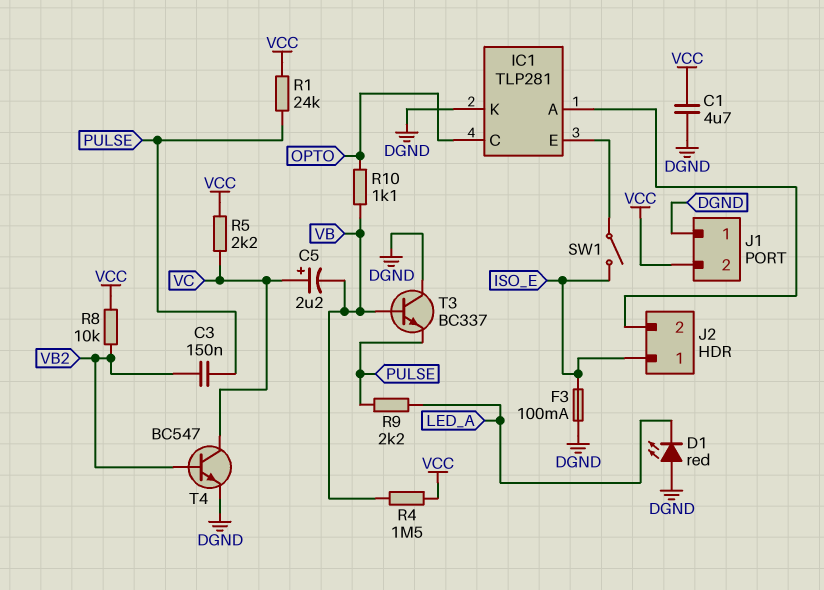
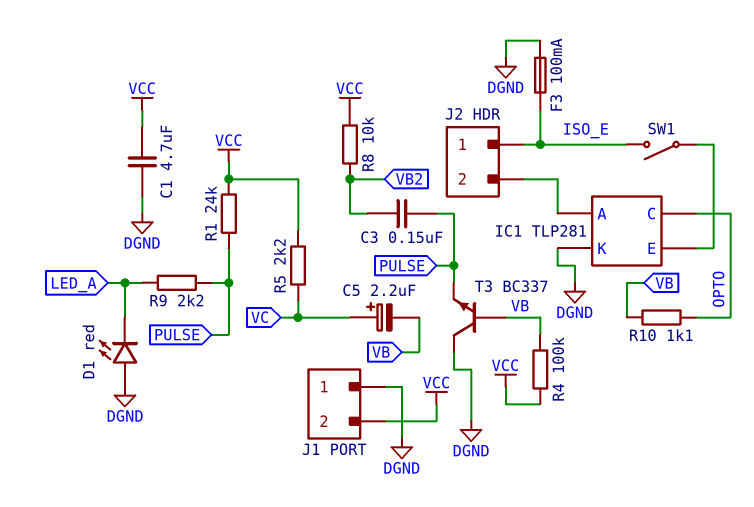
R4: 1.5M (VB, VCC) -> 100k (VB, VCC)
T4: NPN BC547 (B VB2, C VC, E DGND) -> none

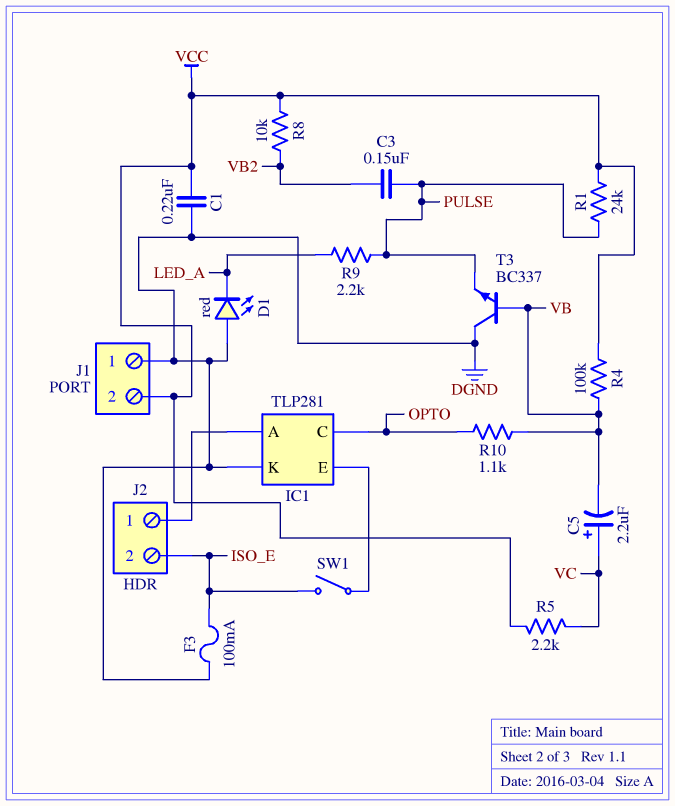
C1: 4.7uF (DGND, VCC) -> 220nF (DGND, VCC)
J2 pin 1: ISO_E -> IC1/A
J2 pin 2: IC1/A -> ISO_E

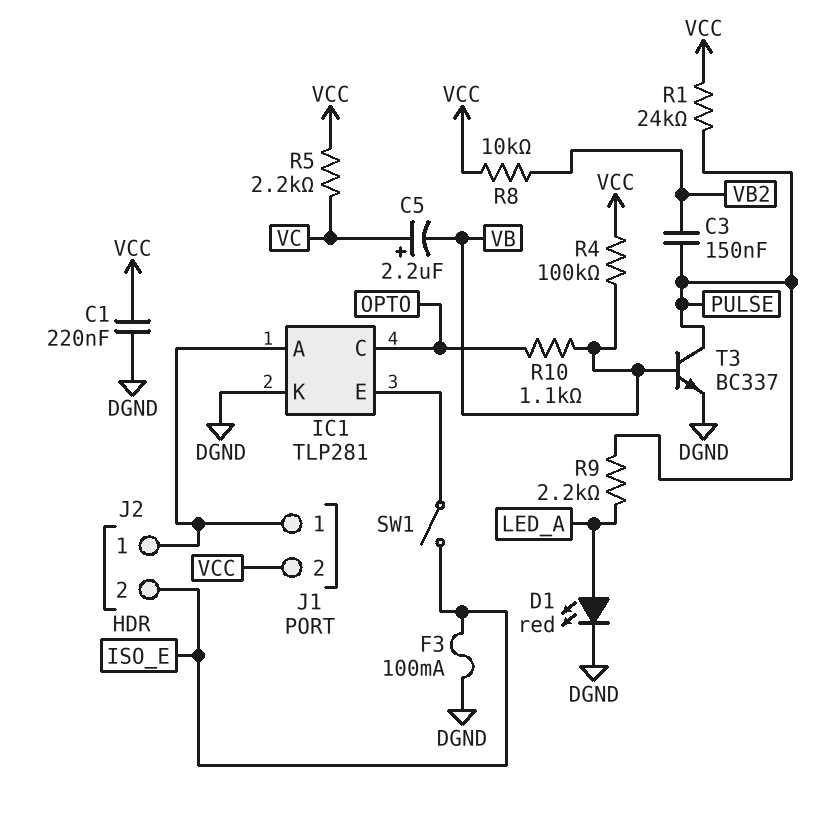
D1: LED red (A DGND, K LED_A) -> LED red (A LED_A, K DGND)
J1 pin 1: DGND -> IC1/A
T3: NPN BC337 (B VB, C DGND, E PULSE) -> NPN BC337 (B VB, C PULSE, E DGND)

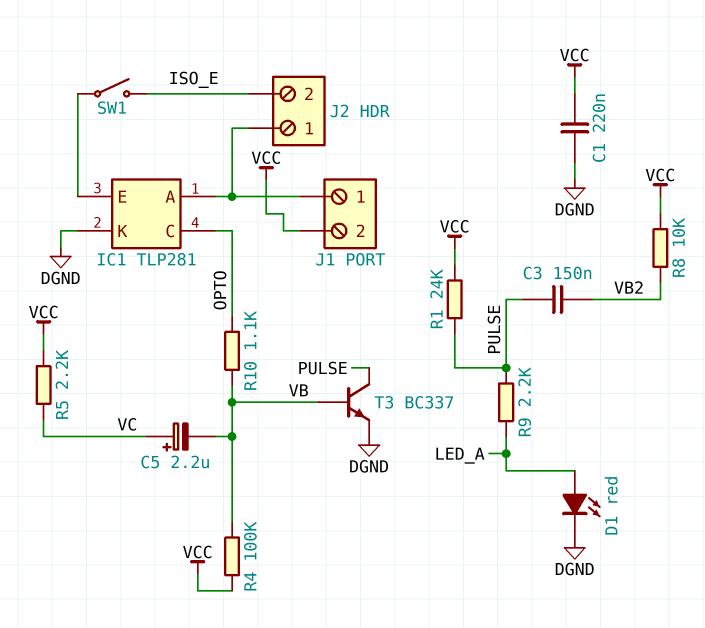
F3: 100mA (DGND, ISO_E) -> none

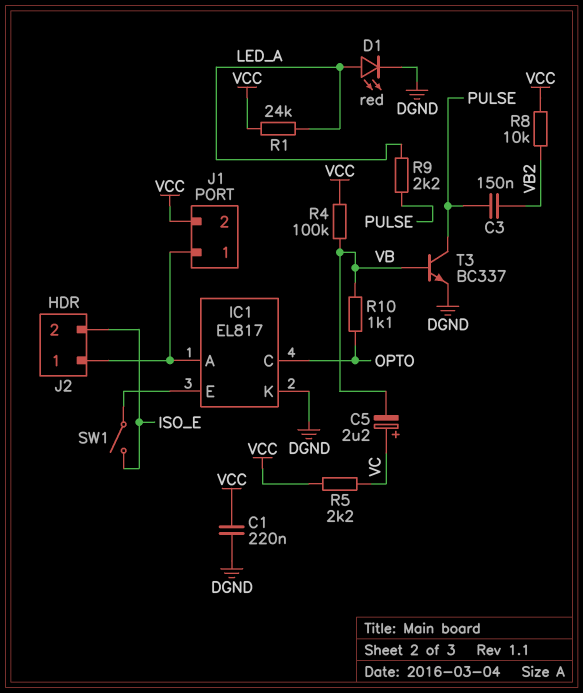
IC1: TLP281 -> EL817
R1: 24k (PULSE, VCC) -> 24k (LED_A, VCC)

